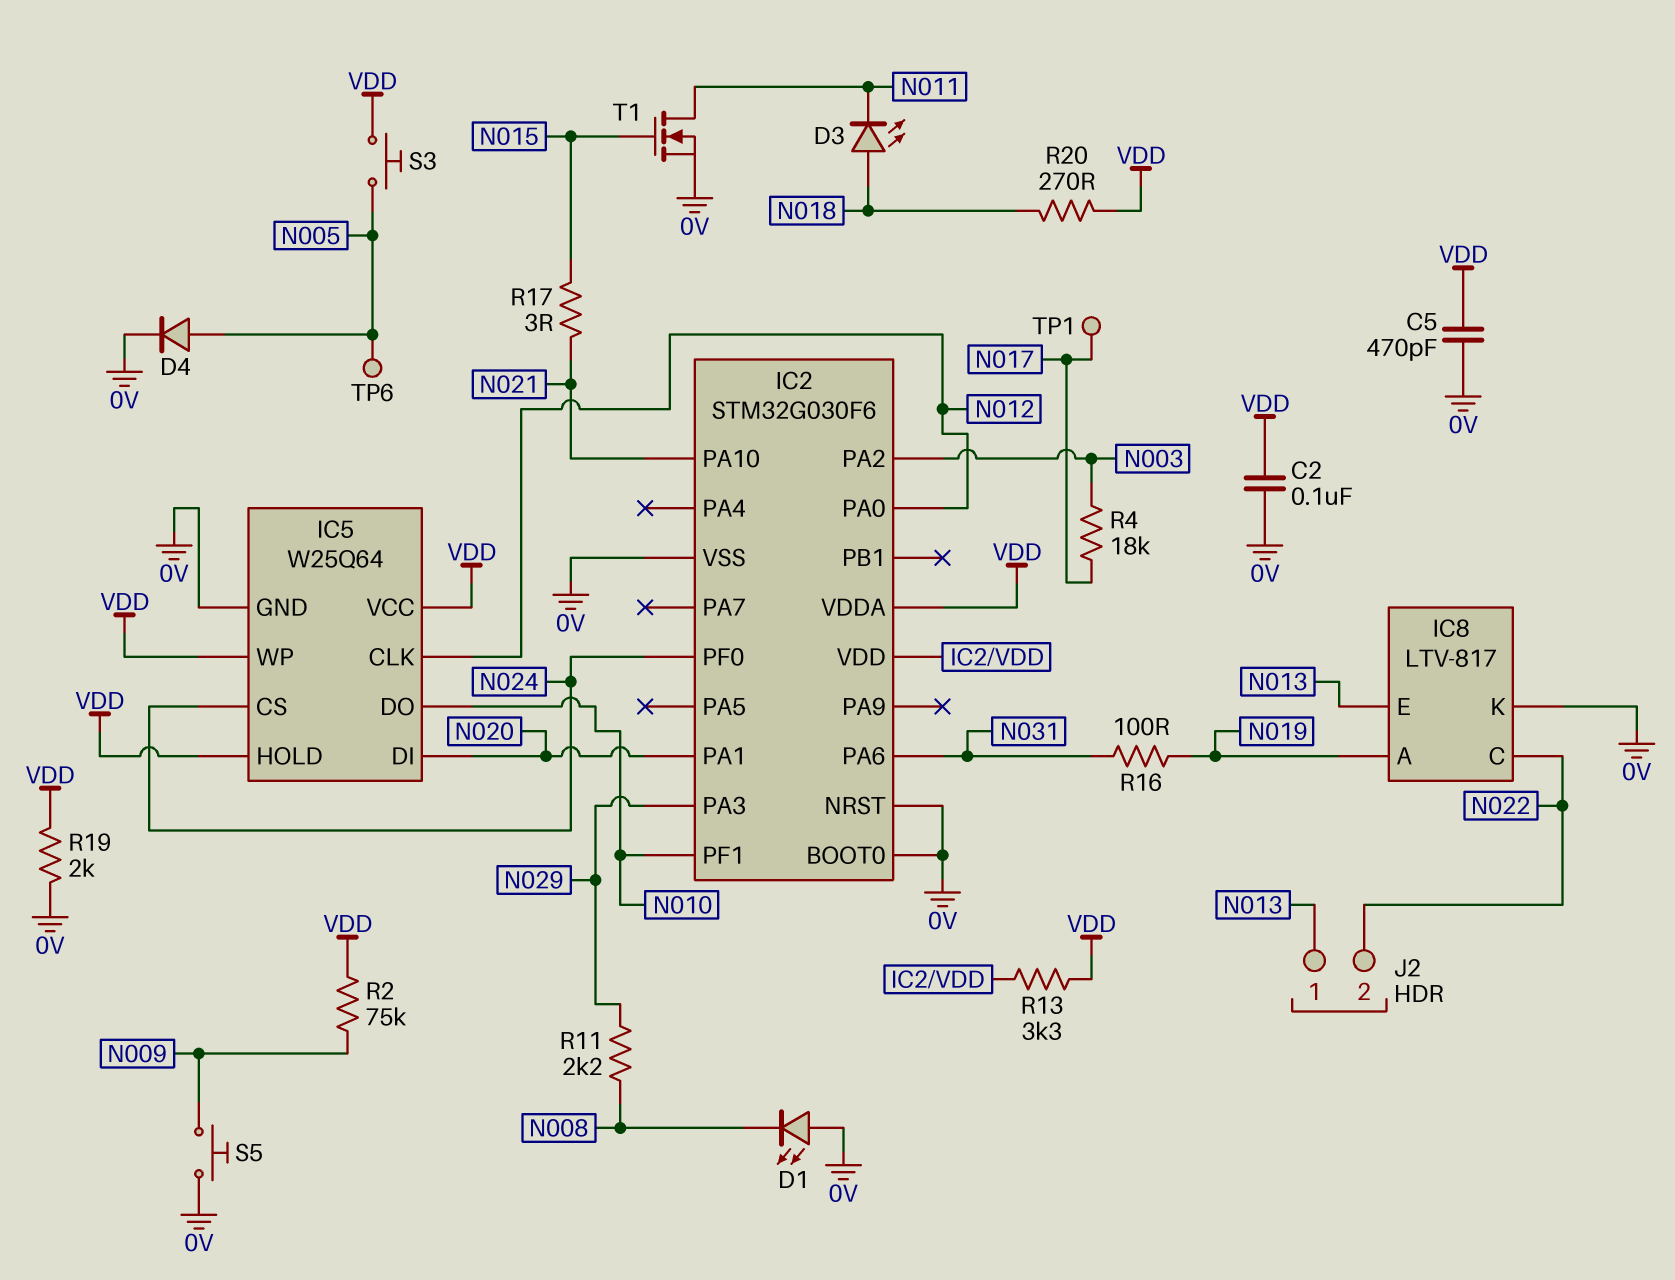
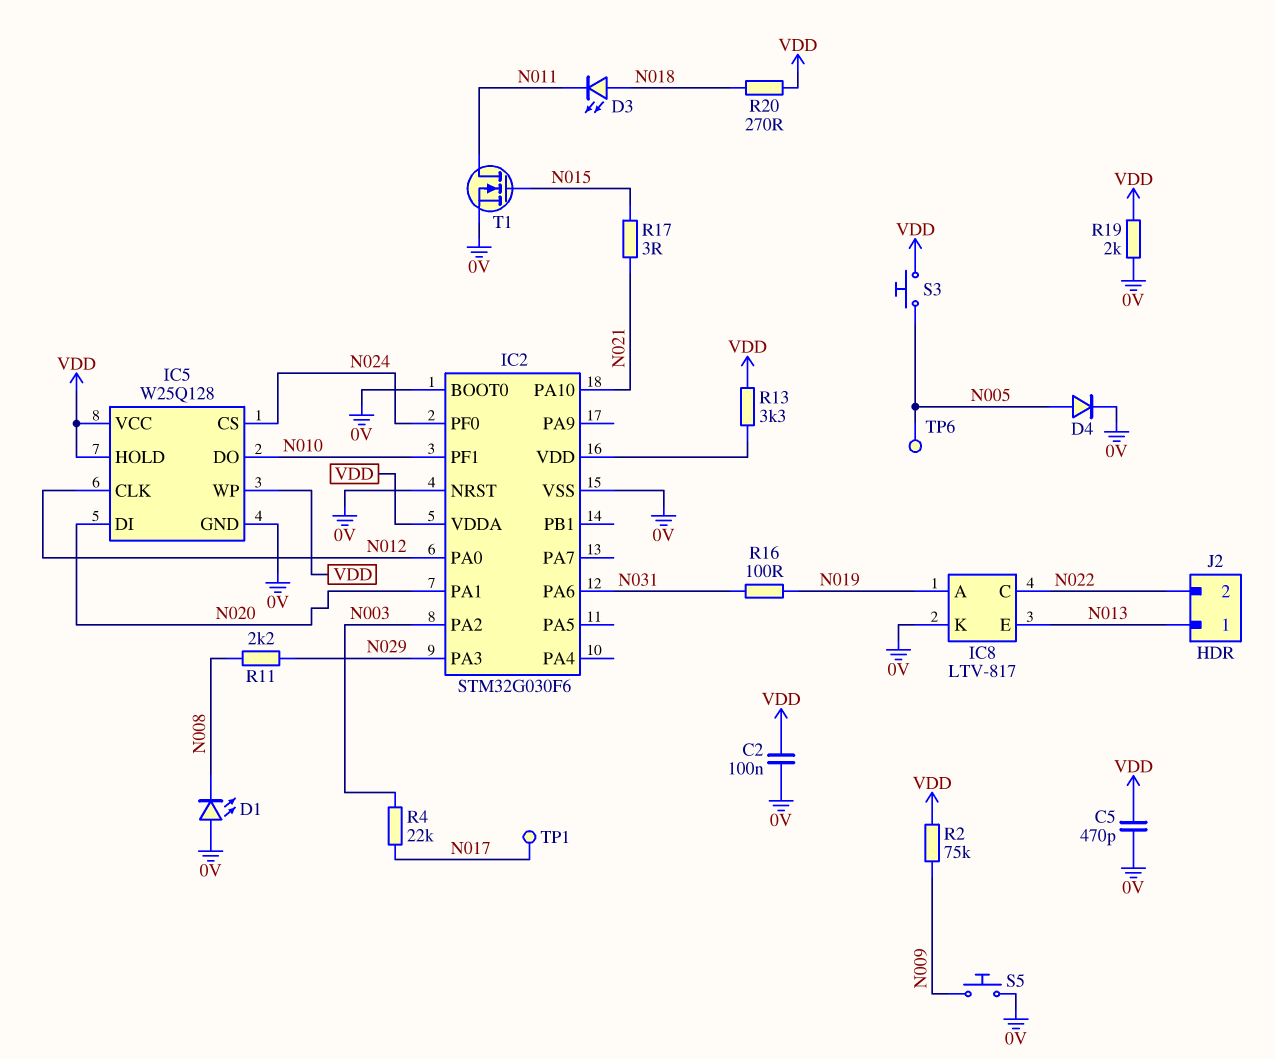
IC5: W25Q64 -> W25Q128
R4: 18k (N003, N017) -> 22k (N003, N017)

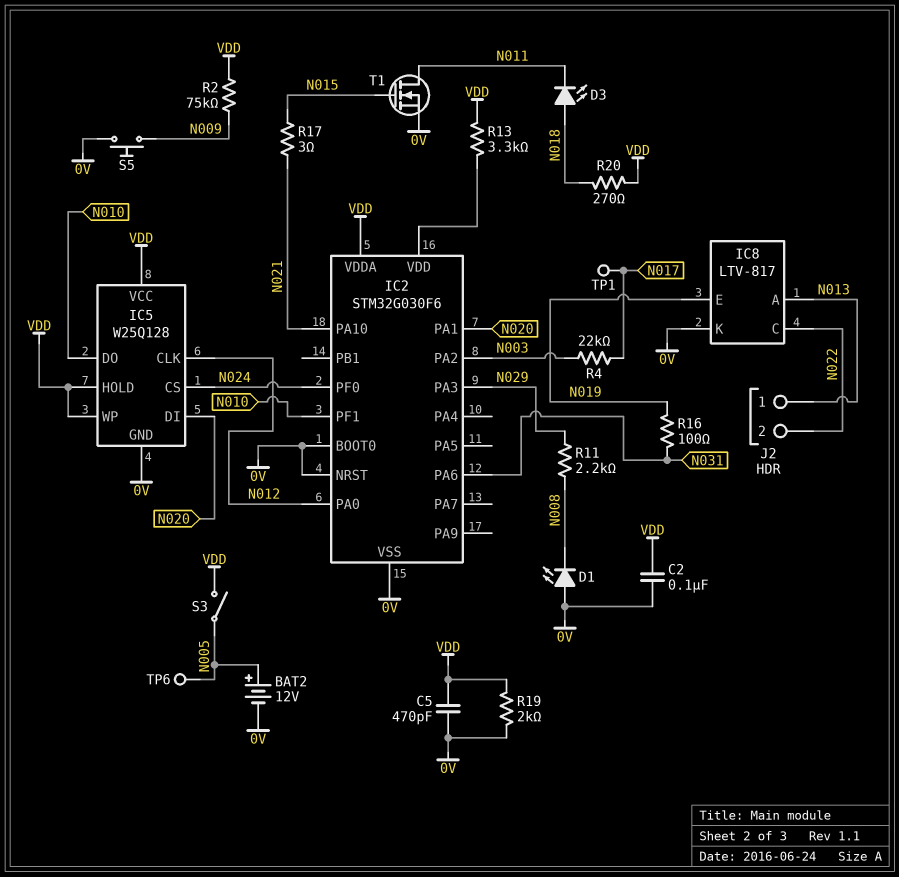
BAT2: none -> 12V (plus N005, minus 0V)
D4: diode (A N005, K 0V) -> none
IC8 pin A: N019 -> N013
IC8 pin E: N013 -> N019
S3: button (N005, VDD) -> switch (N005, VDD)

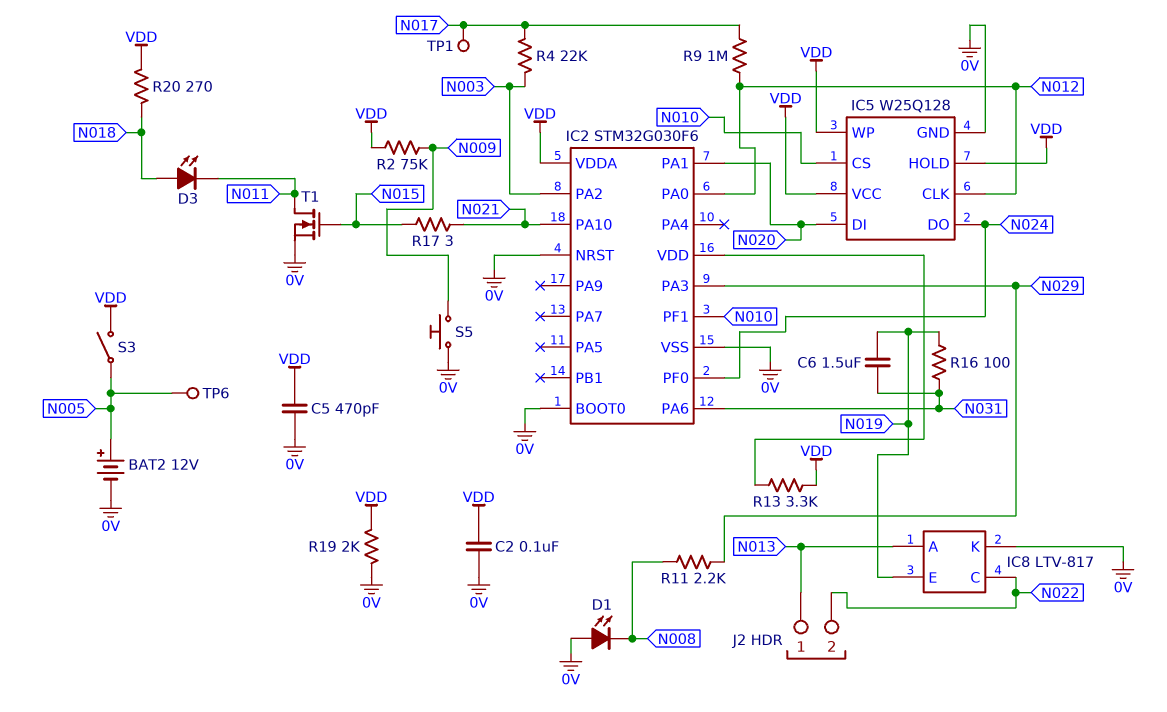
C6: none -> 1.5uF (N019, N031)
IC5 pin CS: N024 -> N010
IC5 pin DO: N010 -> N024
R9: none -> 1M (N012, N017)

